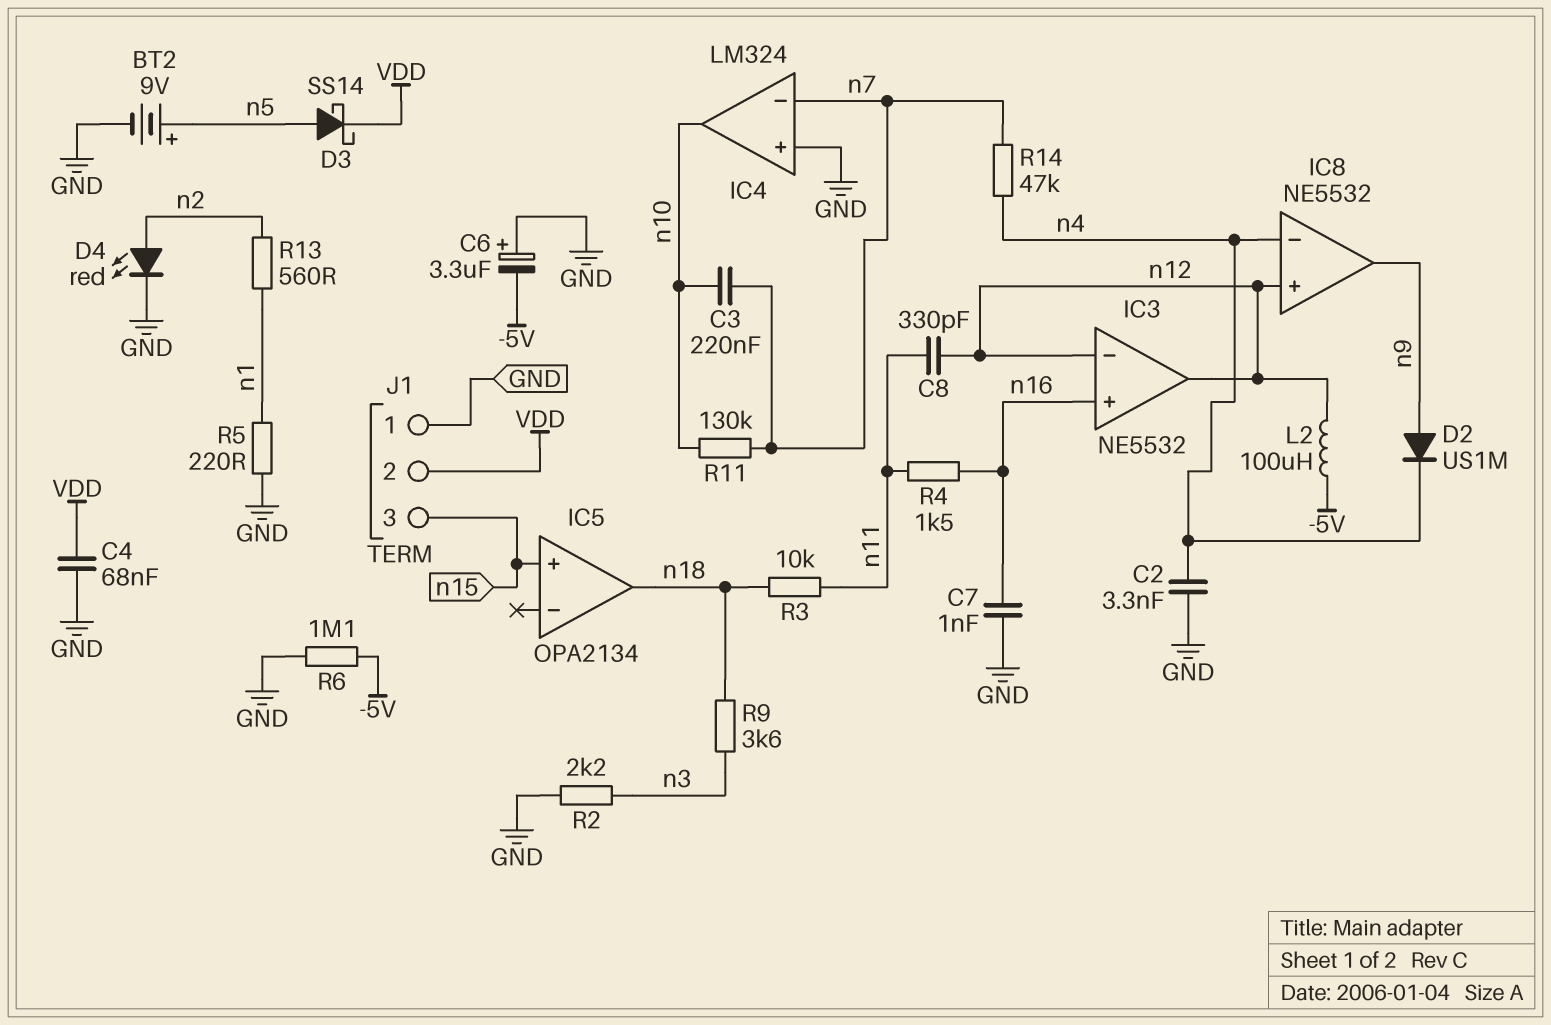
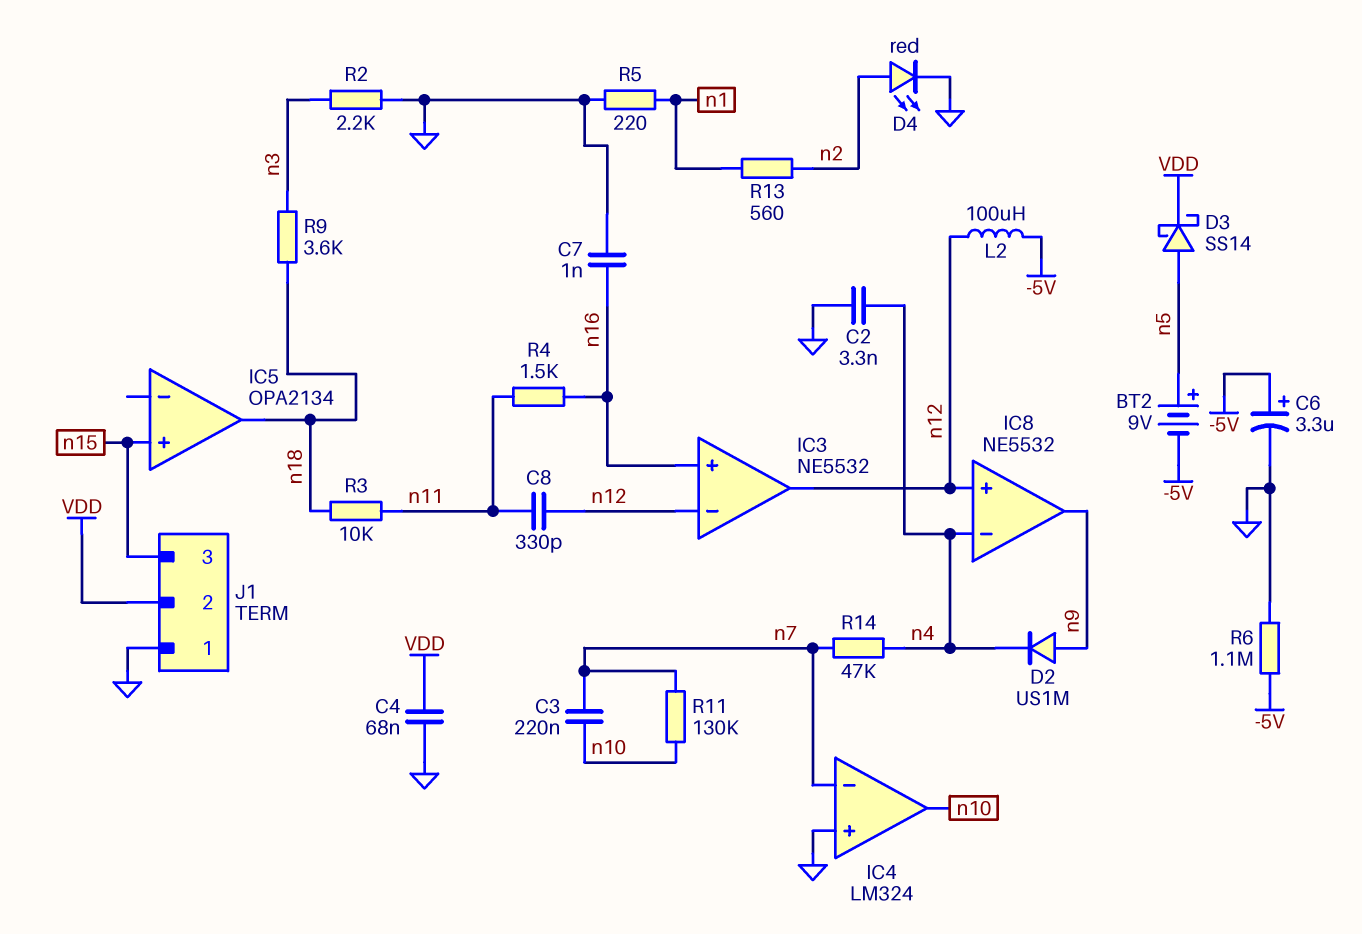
BT2: 9V (plus n5, minus GND) -> 9V (plus n5, minus -5V)
C6: 3.3uF (plus GND, minus -5V) -> 3.3uF (plus -5V, minus GND)

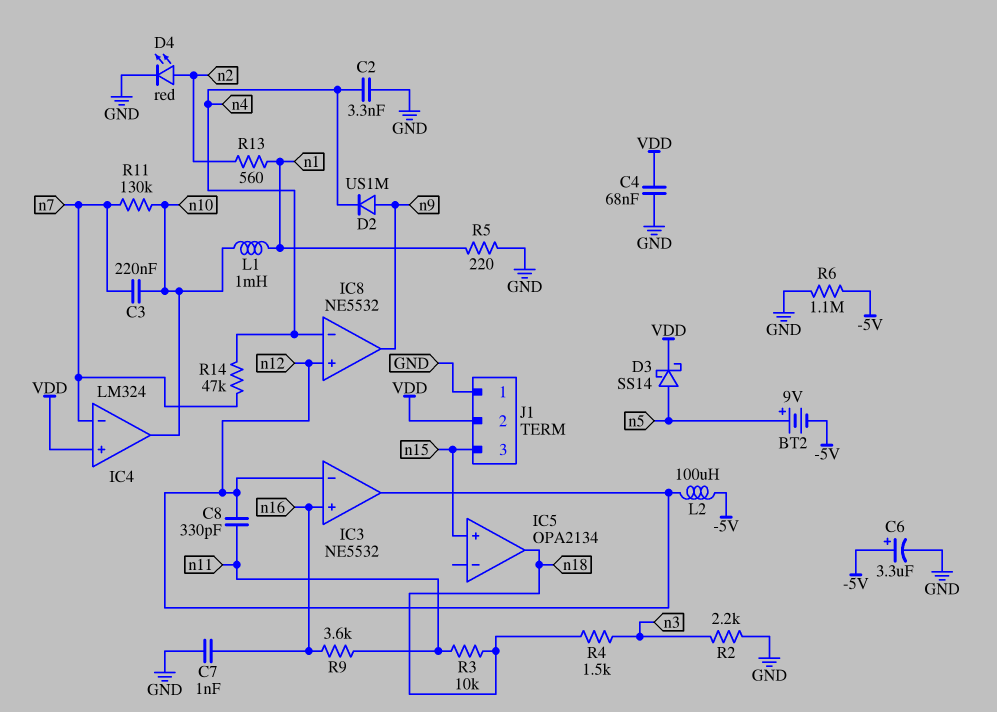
IC4 pin in+: GND -> VDD
L1: none -> 1mH (n1, n10)
R4: 1.5k (n11, n16) -> 1.5k (n3, n18)
R9: 3.6k (n3, n18) -> 3.6k (n11, n16)

